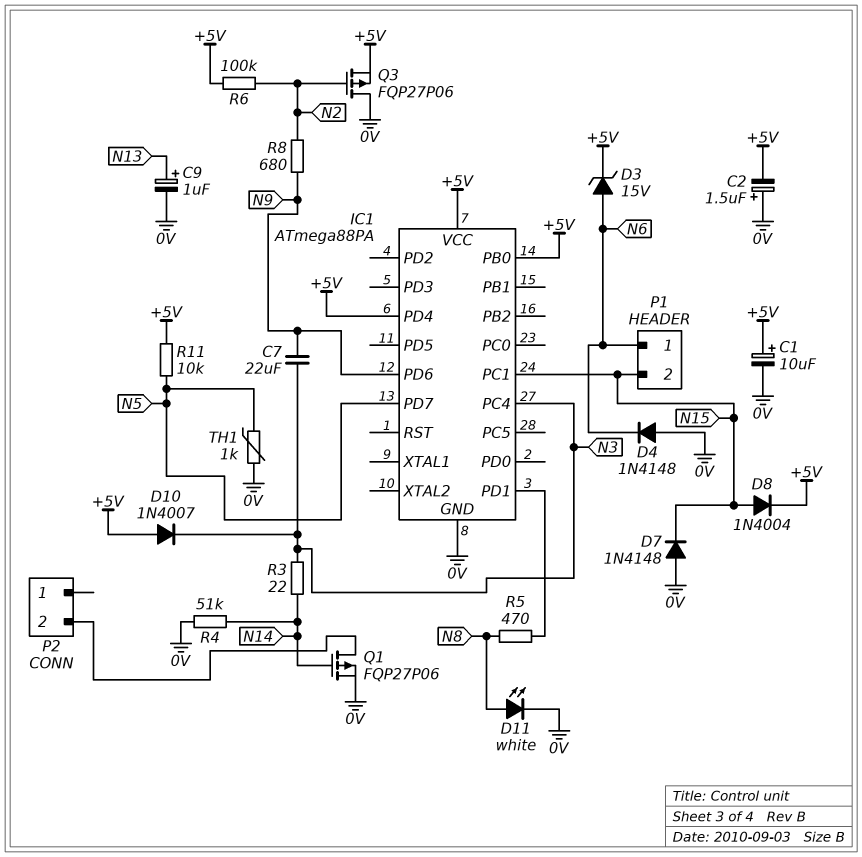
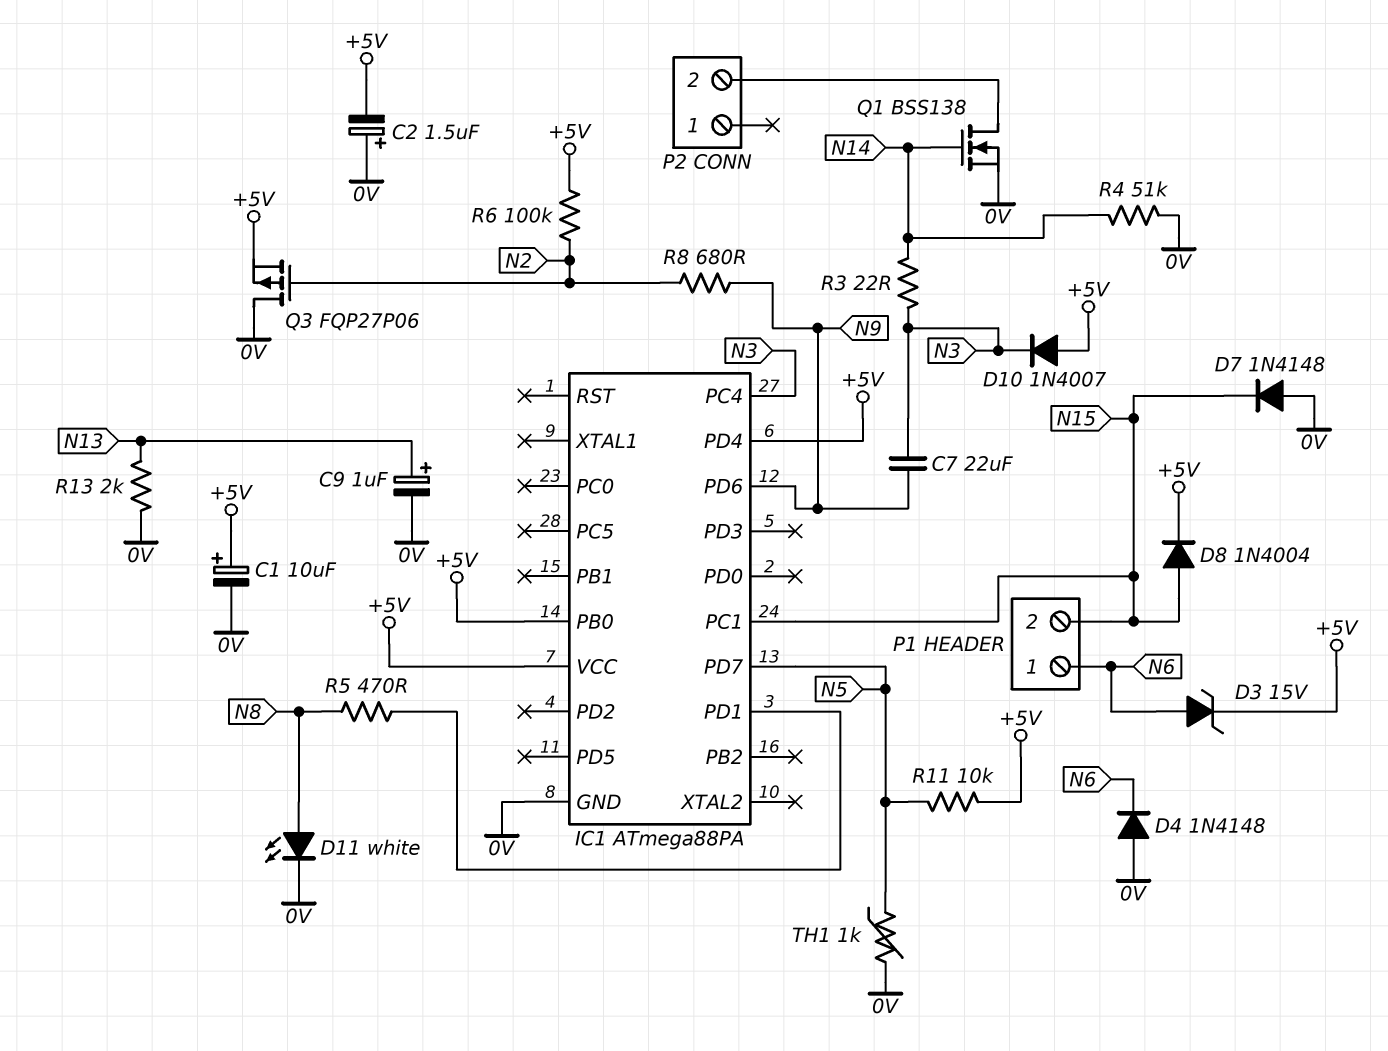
Q1: PMOS FQP27P06 (G N14, D P2/2, S 0V) -> NMOS BSS138 (G N14, D P2/2, S 0V)
R13: none -> 2k (0V, N13)

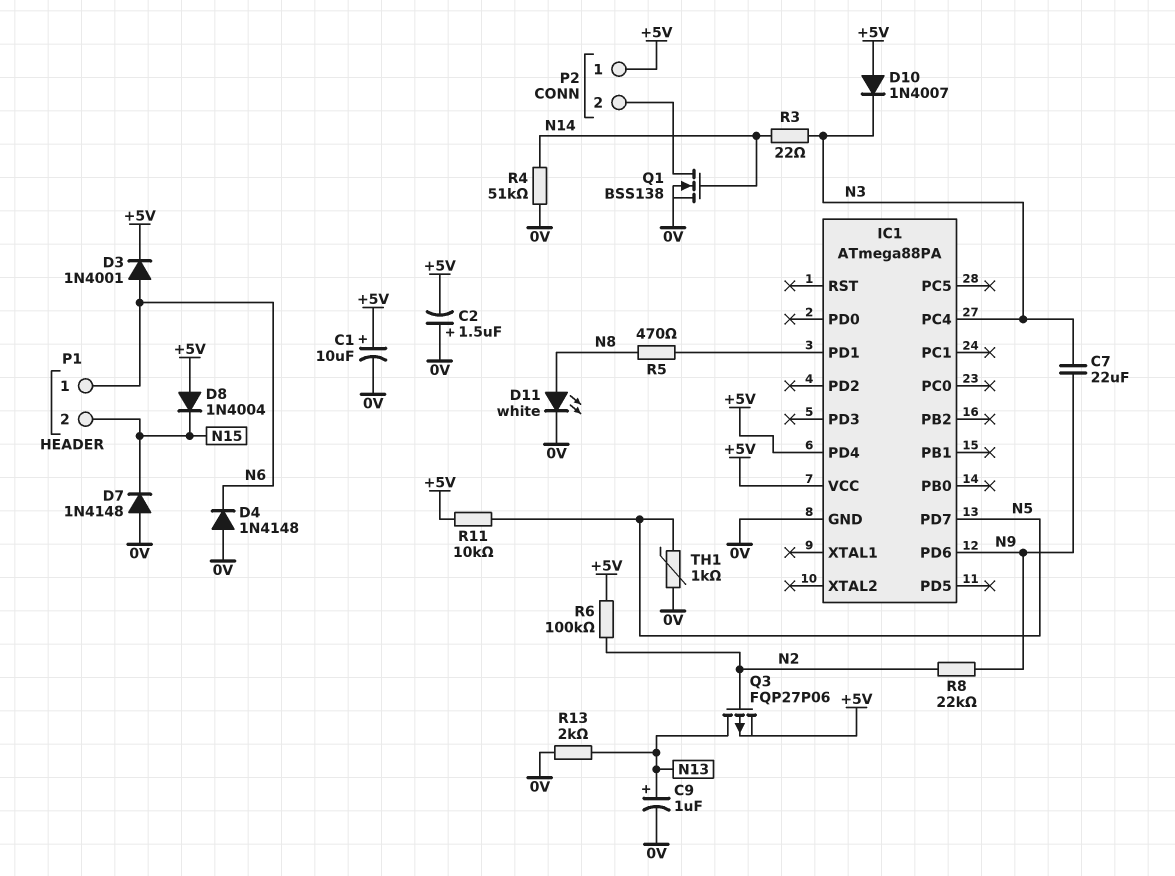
D3: zener 15V (A N6, K +5V) -> diode 1N4001 (A N6, K +5V)
D8: diode 1N4004 (A N15, K +5V) -> diode 1N4004 (A +5V, K N15)
IC1 pin PB0: +5V -> none
IC1 pin PC1: N15 -> none
P2 pin 1: none -> +5V
Q3: PMOS FQP27P06 (G N2, D 0V, S +5V) -> PMOS FQP27P06 (G N2, D N13, S +5V)
R8: 680 (N2, N9) -> 22k (N2, N9)

